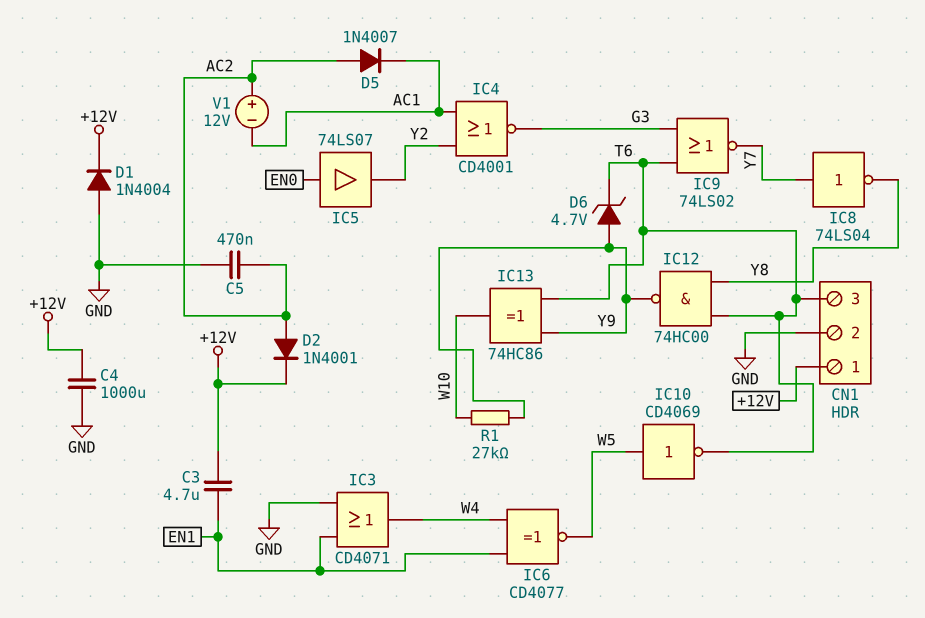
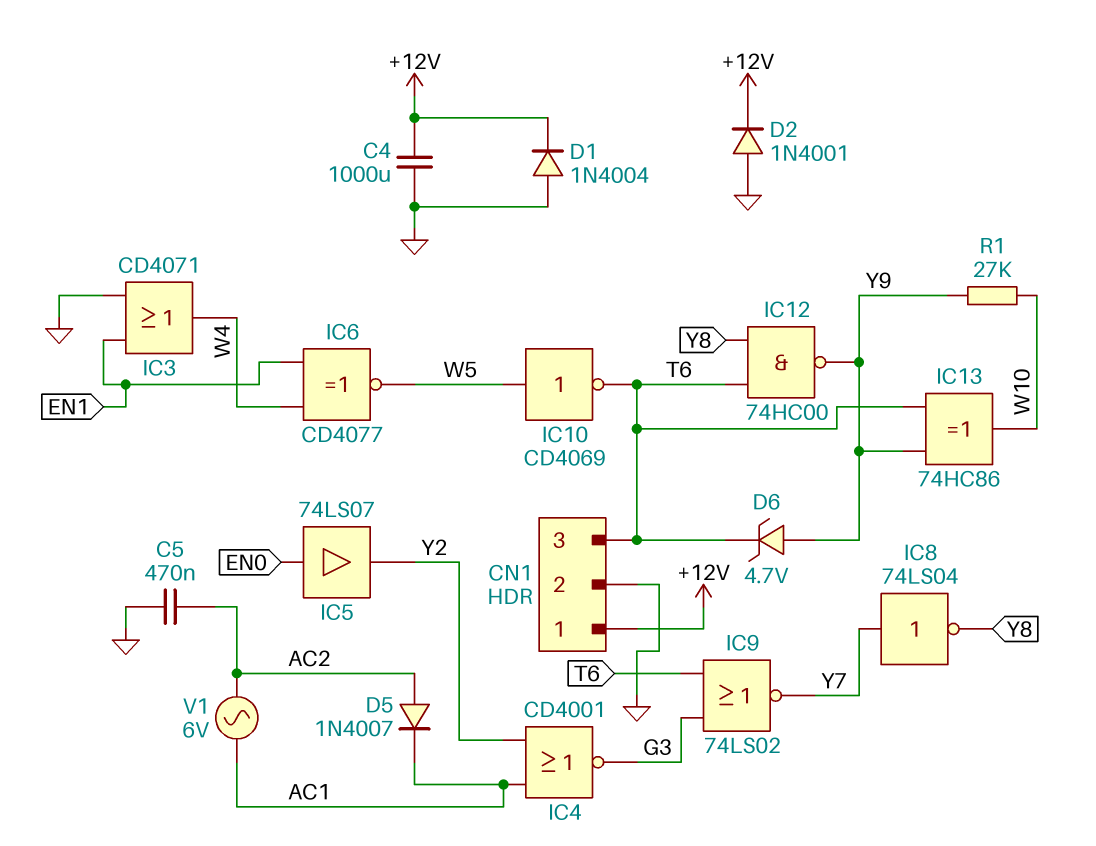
C3: 4.7uF (+12V, EN1) -> none
D2: diode 1N4001 (A AC2, K +12V) -> diode 1N4001 (A GND, K +12V)
V1: 12V (plus AC2, minus AC1) -> AC 6V (AC1, AC2)

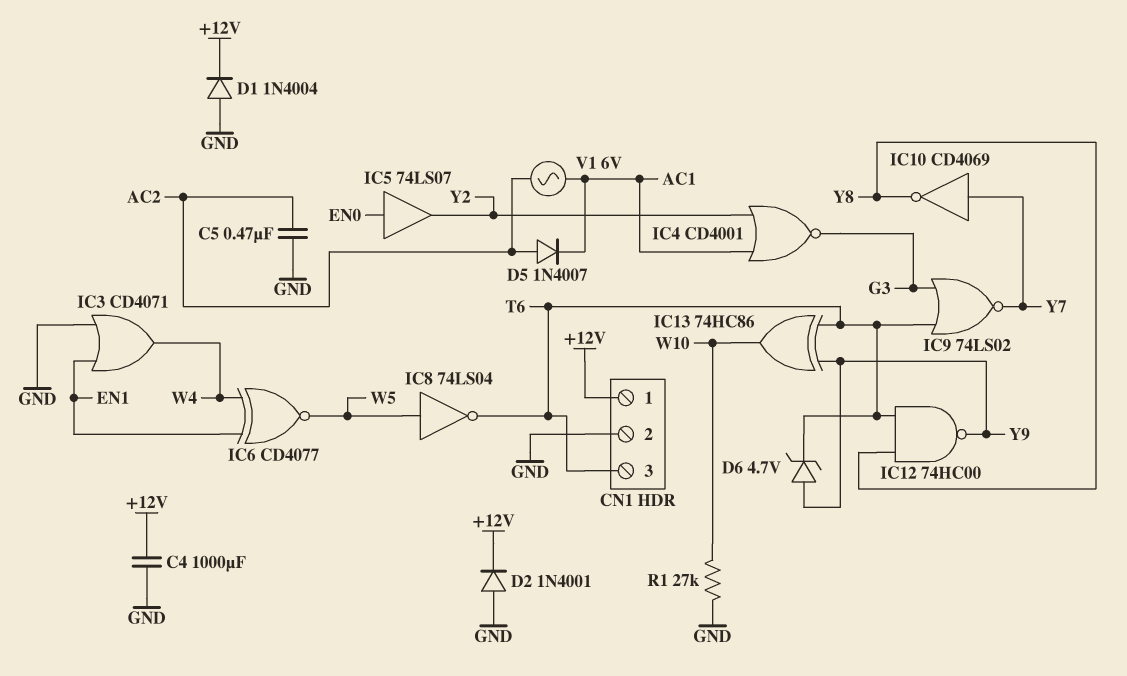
IC8: NOT 74LS04 (in Y7, out Y8) -> NOT 74LS04 (in W5, out T6)
IC10: NOT CD4069 (in W5, out T6) -> NOT CD4069 (in Y7, out Y8)
R1: 27k (W10, Y9) -> 27k (GND, W10)

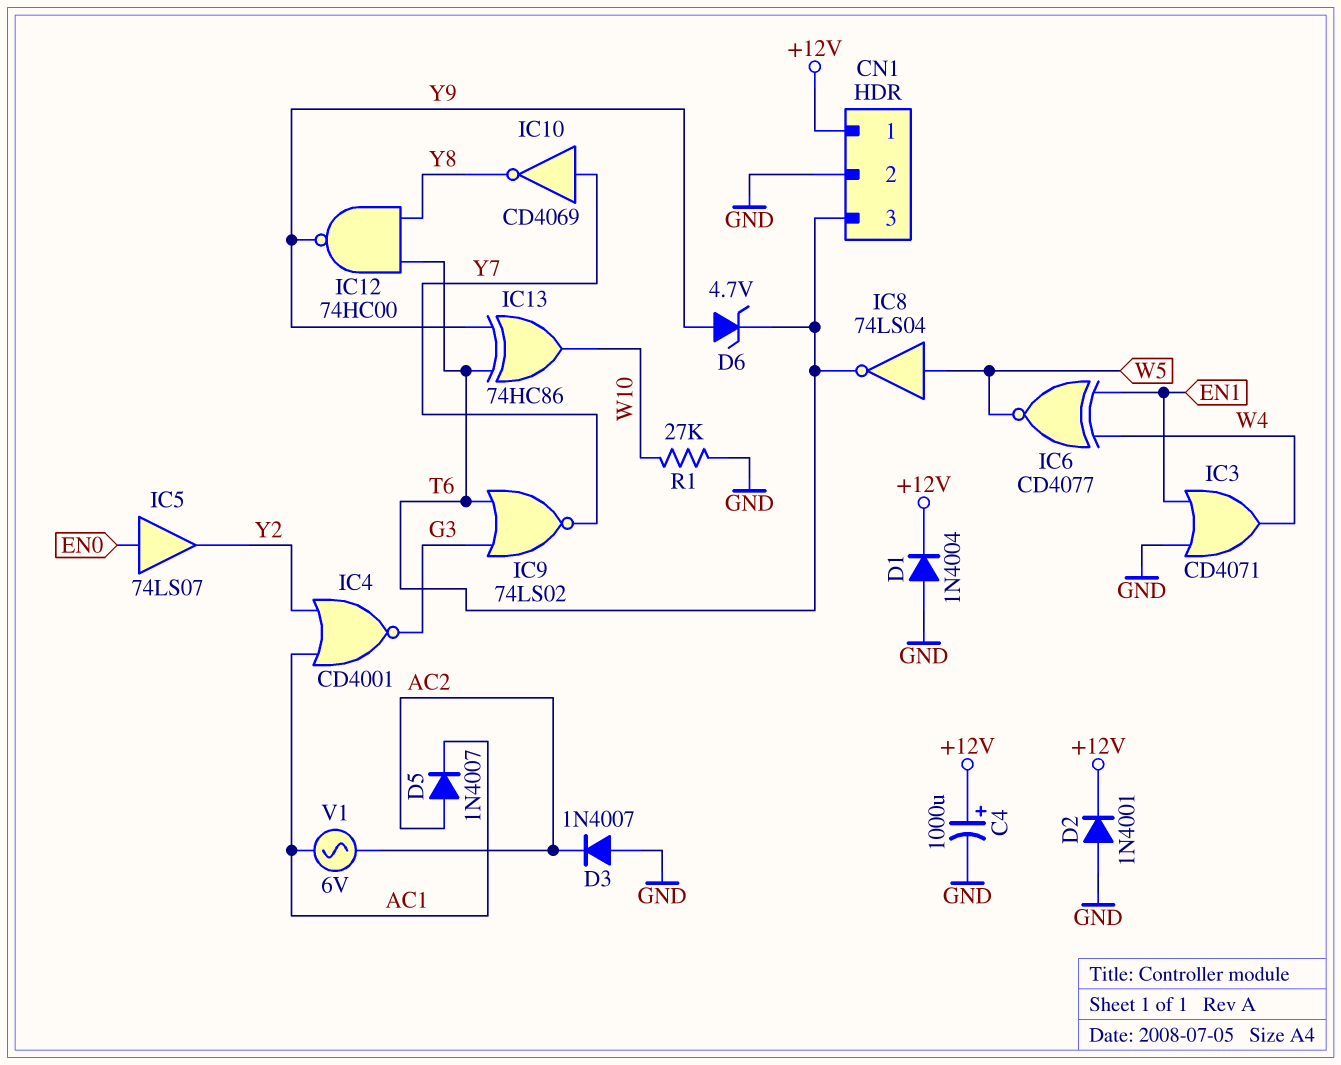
C4: 1000uF (+12V, GND) -> 1000uF (plus +12V, minus GND)
C5: 470nF (AC2, GND) -> none
D3: none -> diode 1N4007 (A GND, K AC2)

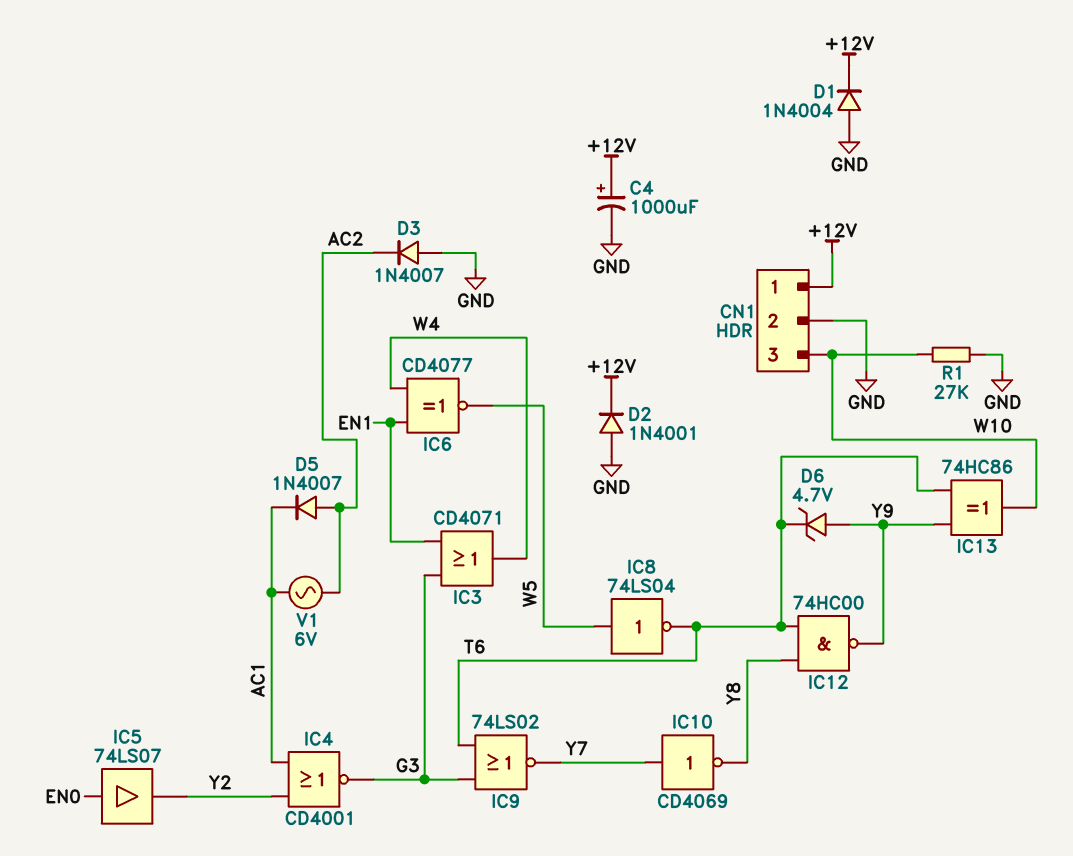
CN1 pin 3: T6 -> W10
IC3: OR CD4071 (in EN1, in GND, out W4) -> OR CD4071 (in EN1, in G3, out W4)

